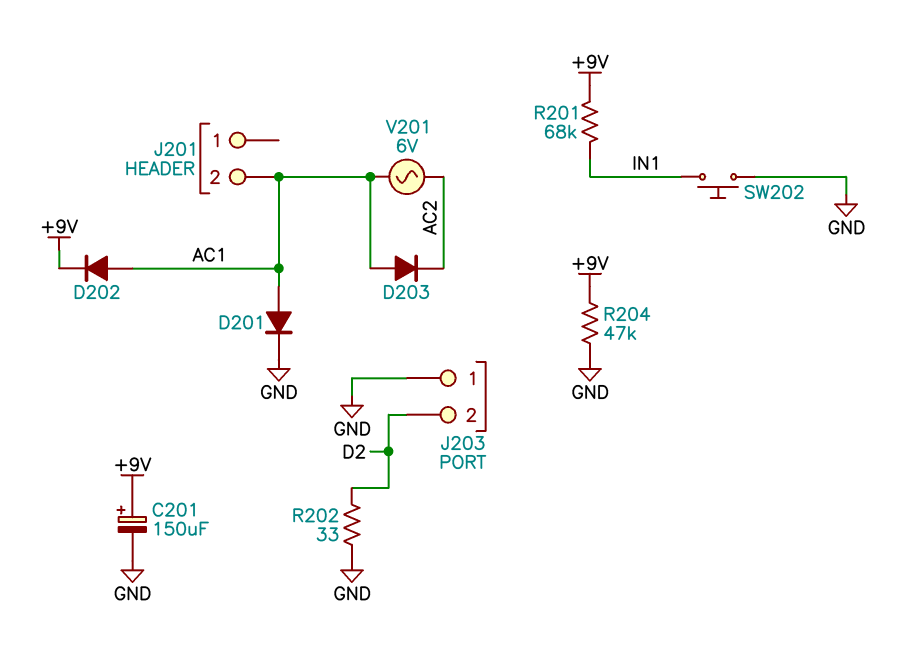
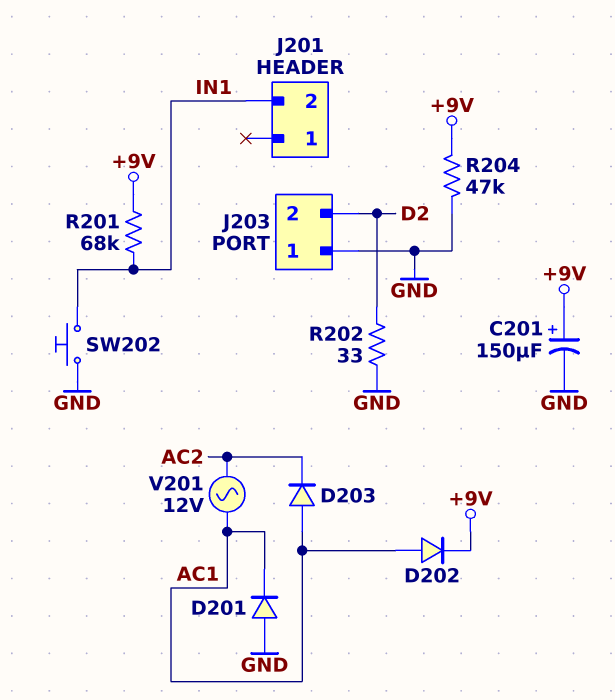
D201: diode (A AC1, K GND) -> diode (A GND, K AC1)
J201 pin 2: AC1 -> IN1
V201: AC 6V (AC1, AC2) -> AC 12V (AC1, AC2)

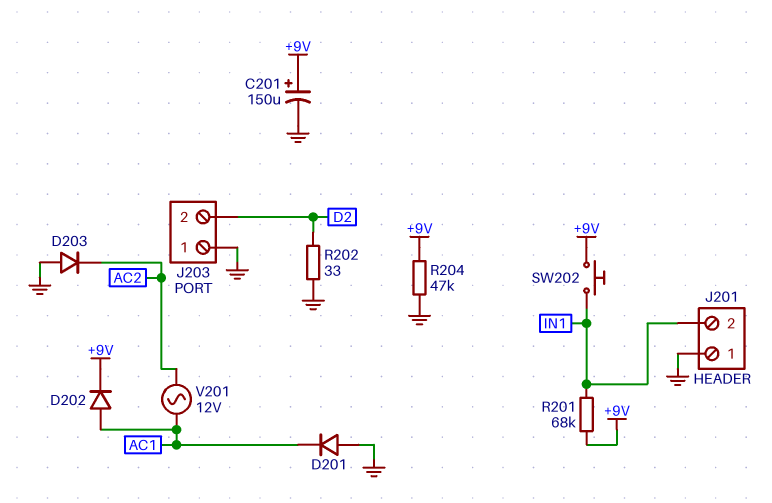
D203: diode (A AC1, K AC2) -> diode (A GND, K AC2)
J201 pin 1: none -> GND
SW202: button (GND, IN1) -> button (+9V, IN1)

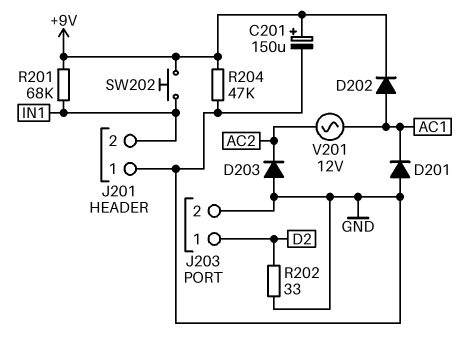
J203 pin 1: GND -> D2
J203 pin 2: D2 -> GND

